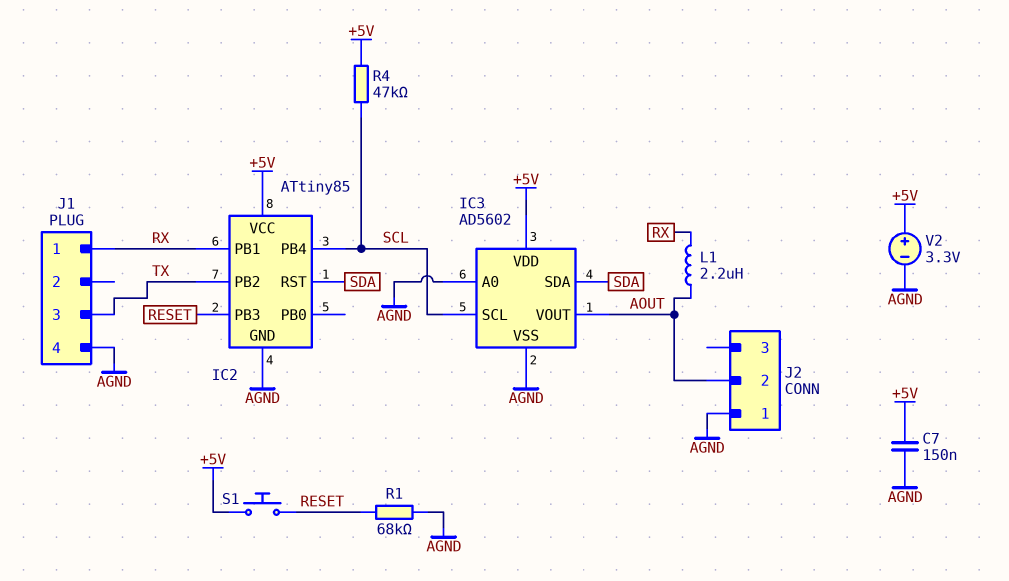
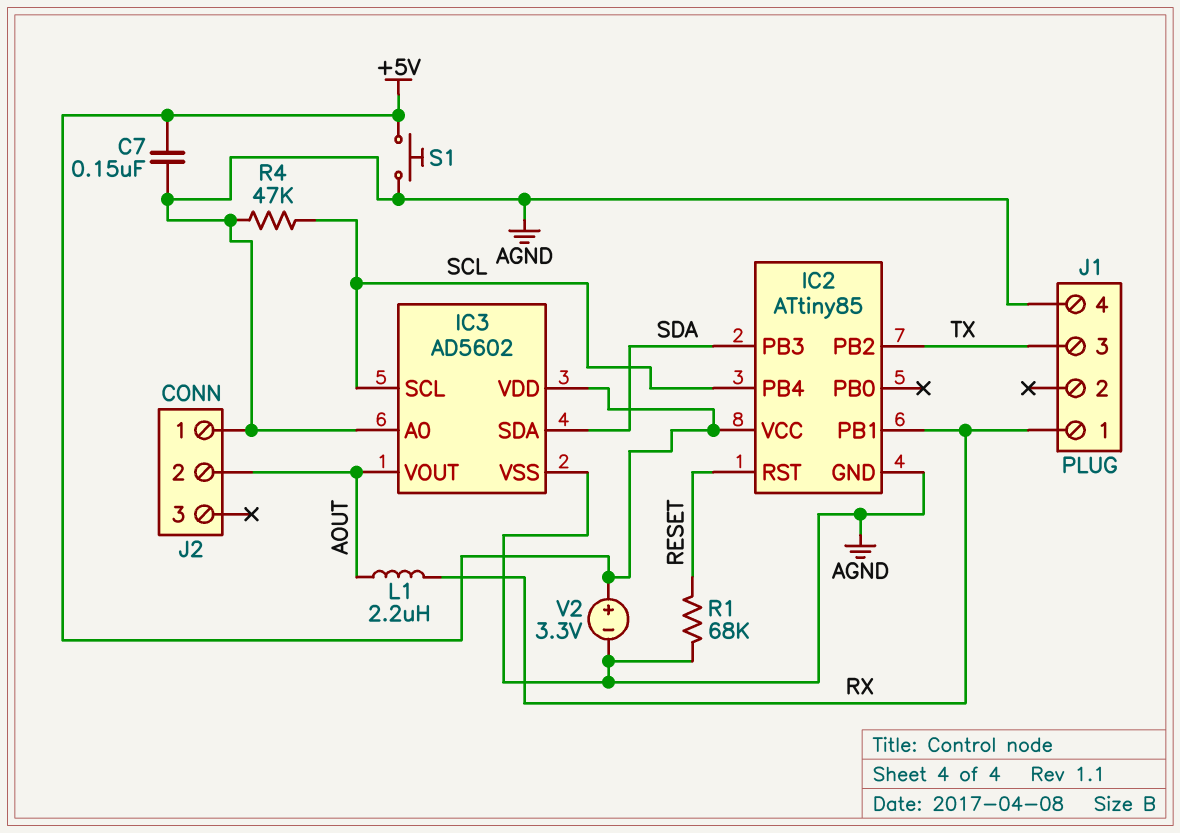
IC2 pin PB3: RESET -> SDA
IC2 pin RST: SDA -> RESET
R4: 47k (+5V, SCL) -> 47k (AGND, SCL)
S1: button (+5V, RESET) -> button (+5V, AGND)

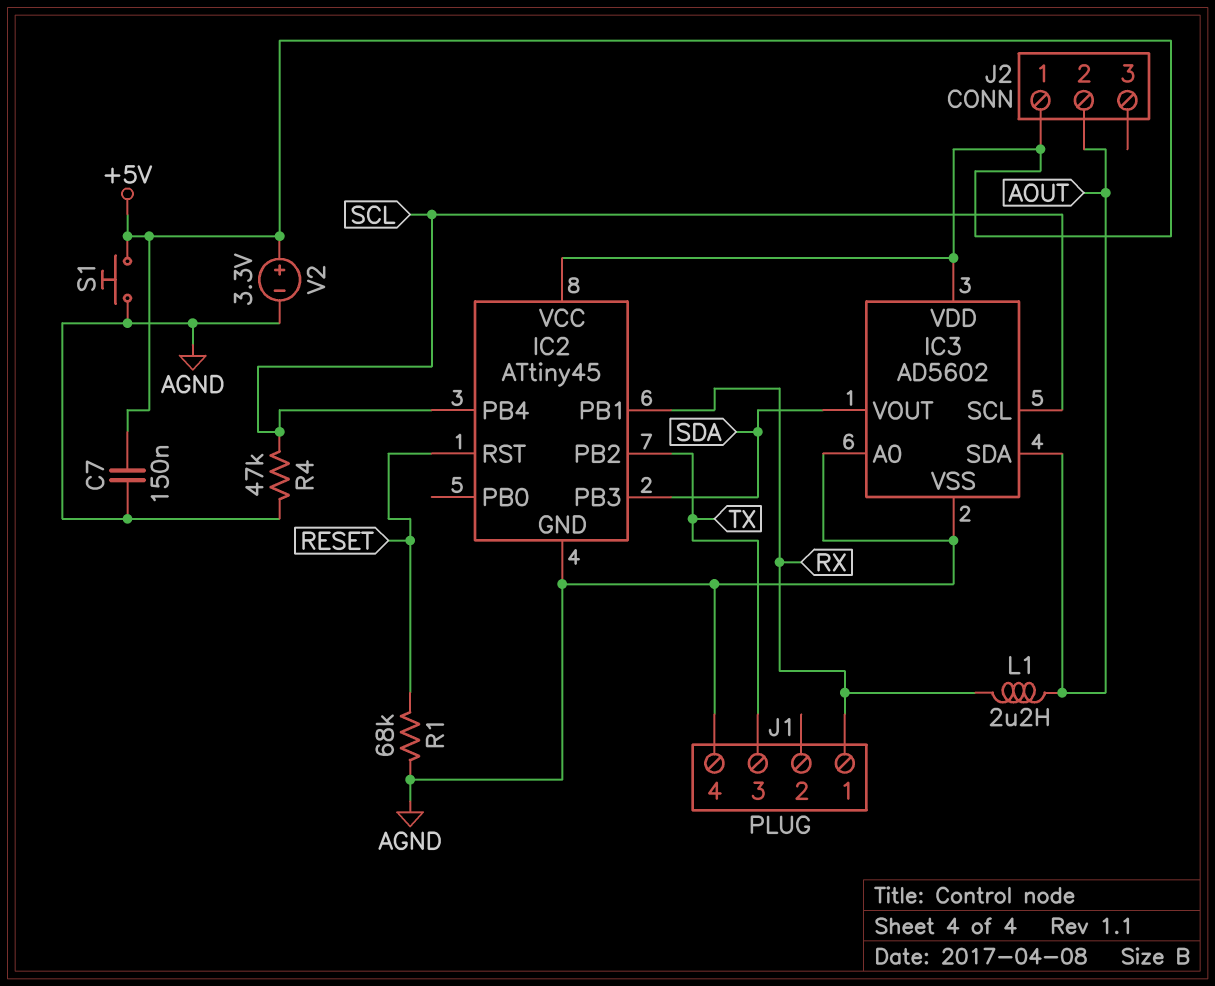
IC2: ATtiny85 -> ATtiny45
IC3 pin SDA: SDA -> AOUT
IC3 pin VOUT: AOUT -> SDA
J2 pin 1: AGND -> +5V

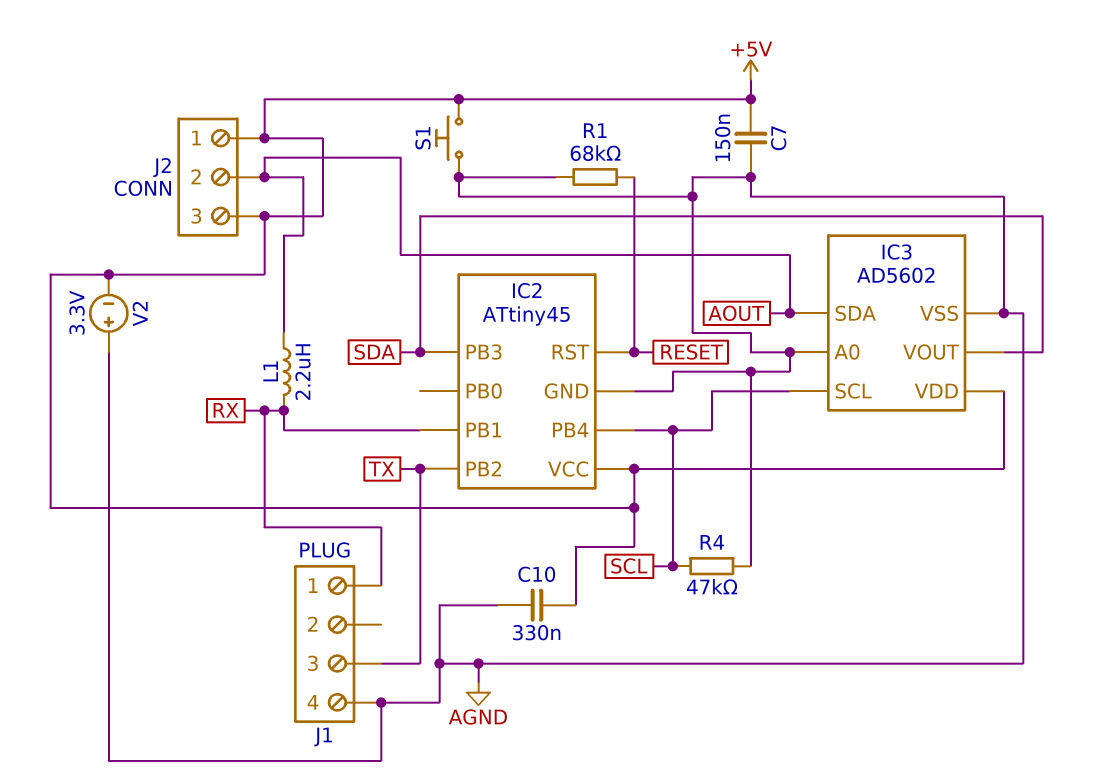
C10: none -> 330nF (+5V, AGND)
J2 pin 3: none -> +5V
V2: 3.3V (plus +5V, minus AGND) -> 3.3V (plus AGND, minus +5V)

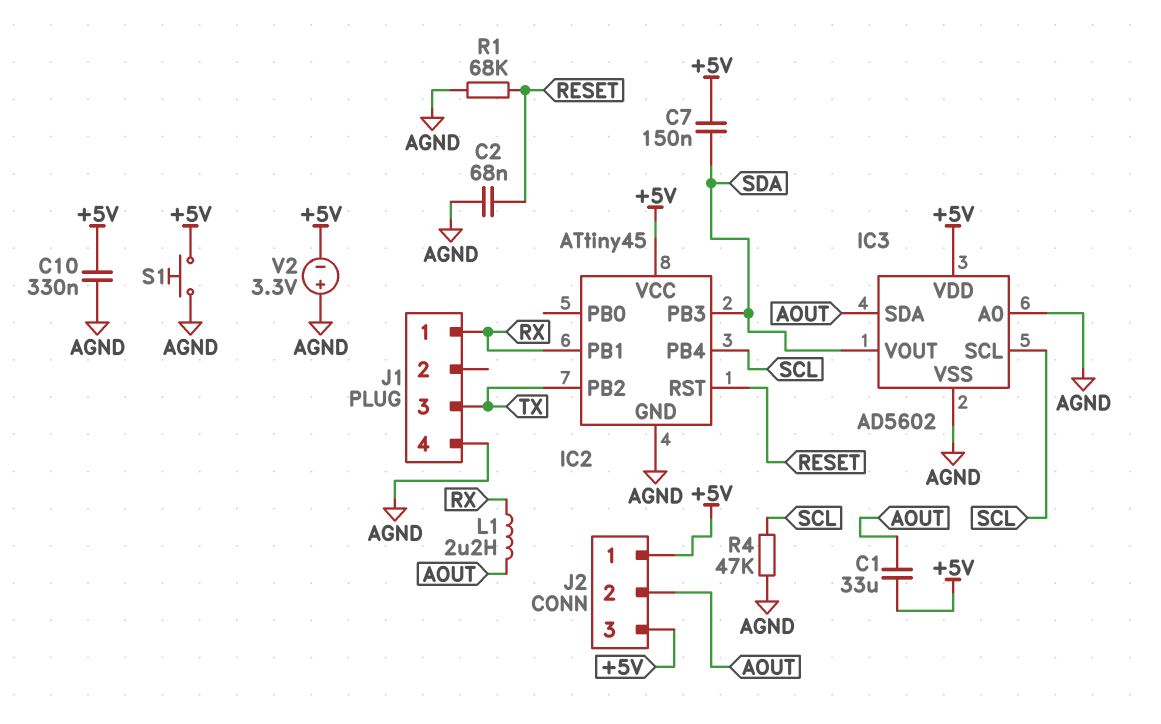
C1: none -> 33uF (+5V, AOUT)
C2: none -> 68nF (AGND, RESET)
C7: 150nF (+5V, AGND) -> 150nF (+5V, SDA)

